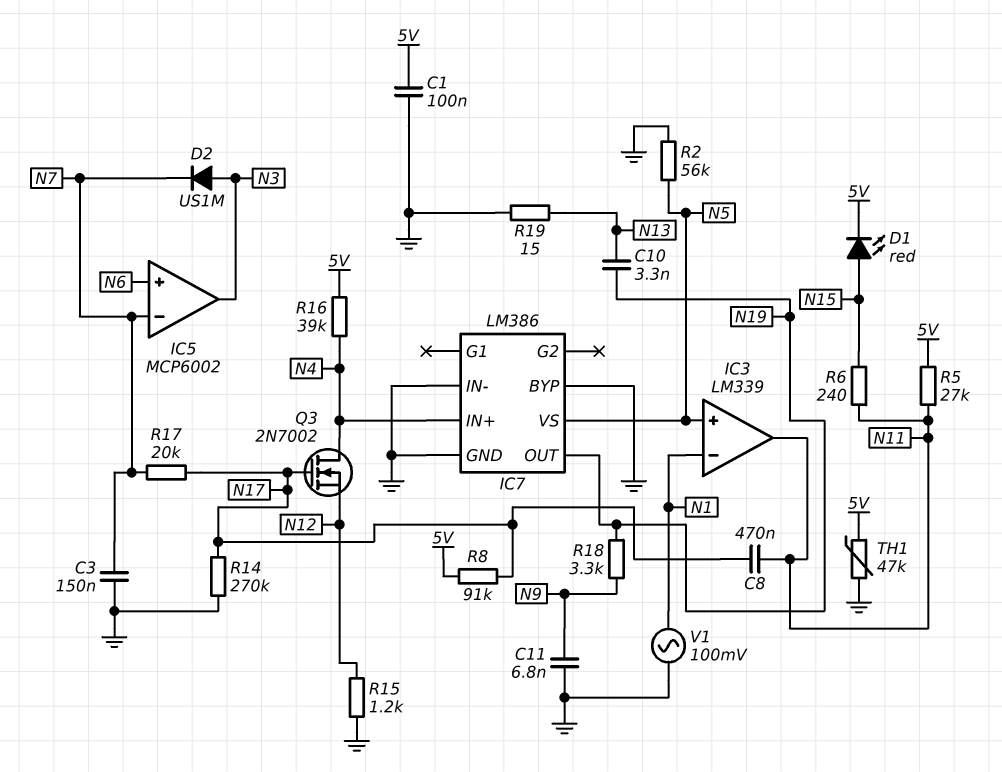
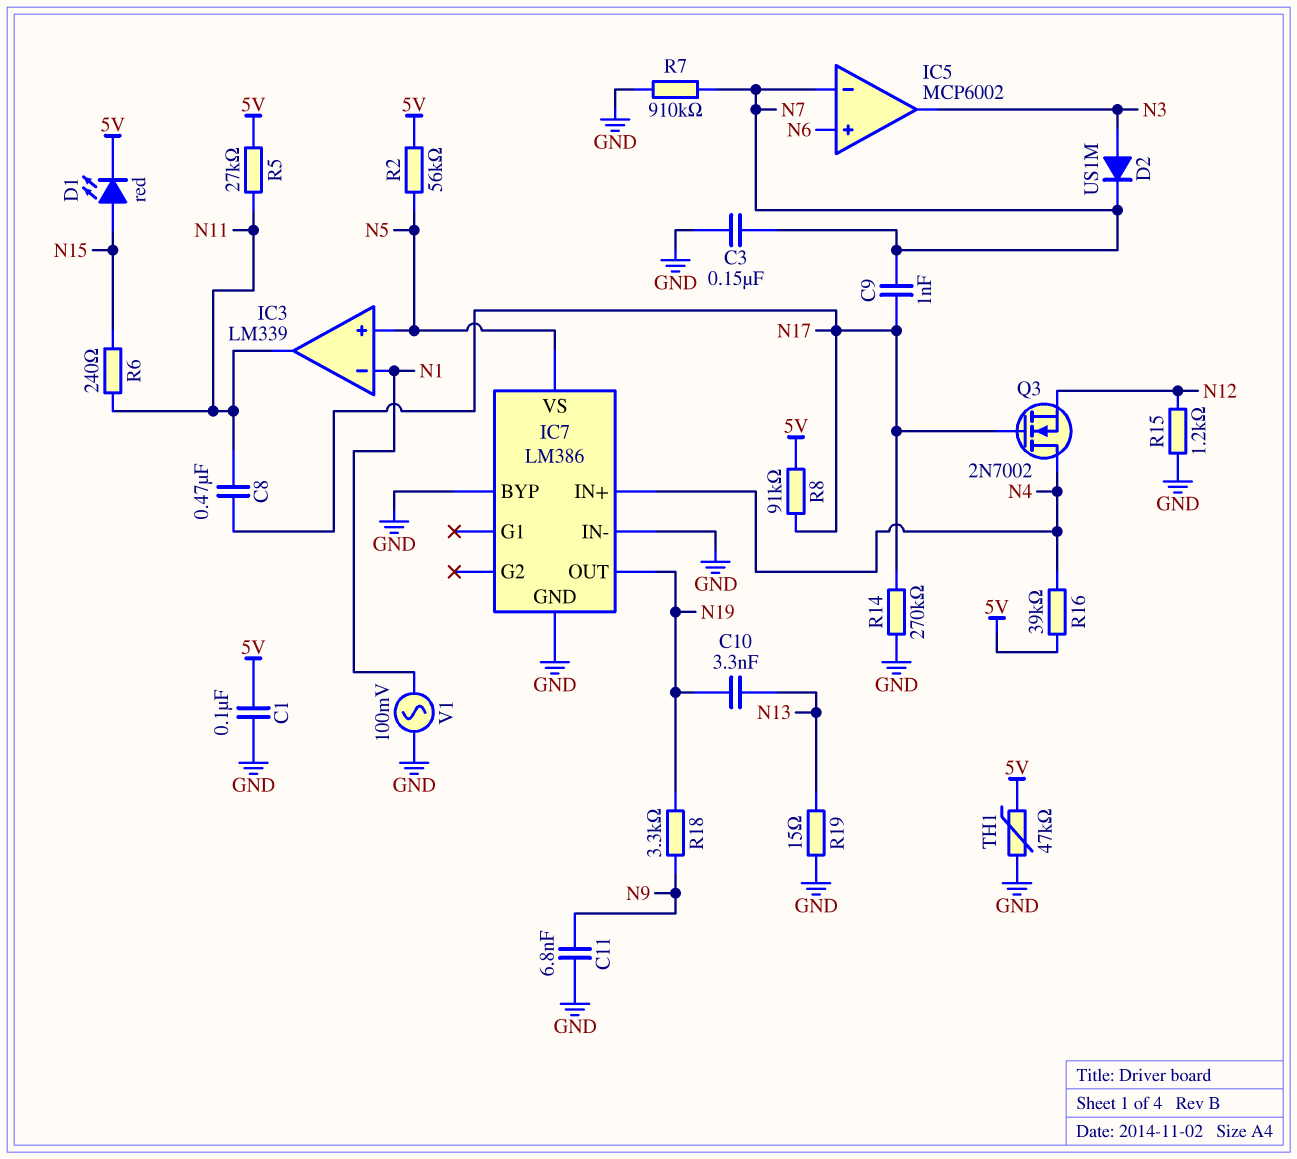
C9: none -> 1nF (N7, N17)
R2: 56k (GND, N5) -> 56k (5V, N5)
R7: none -> 910k (GND, N7)
R17: 20k (N7, N17) -> none

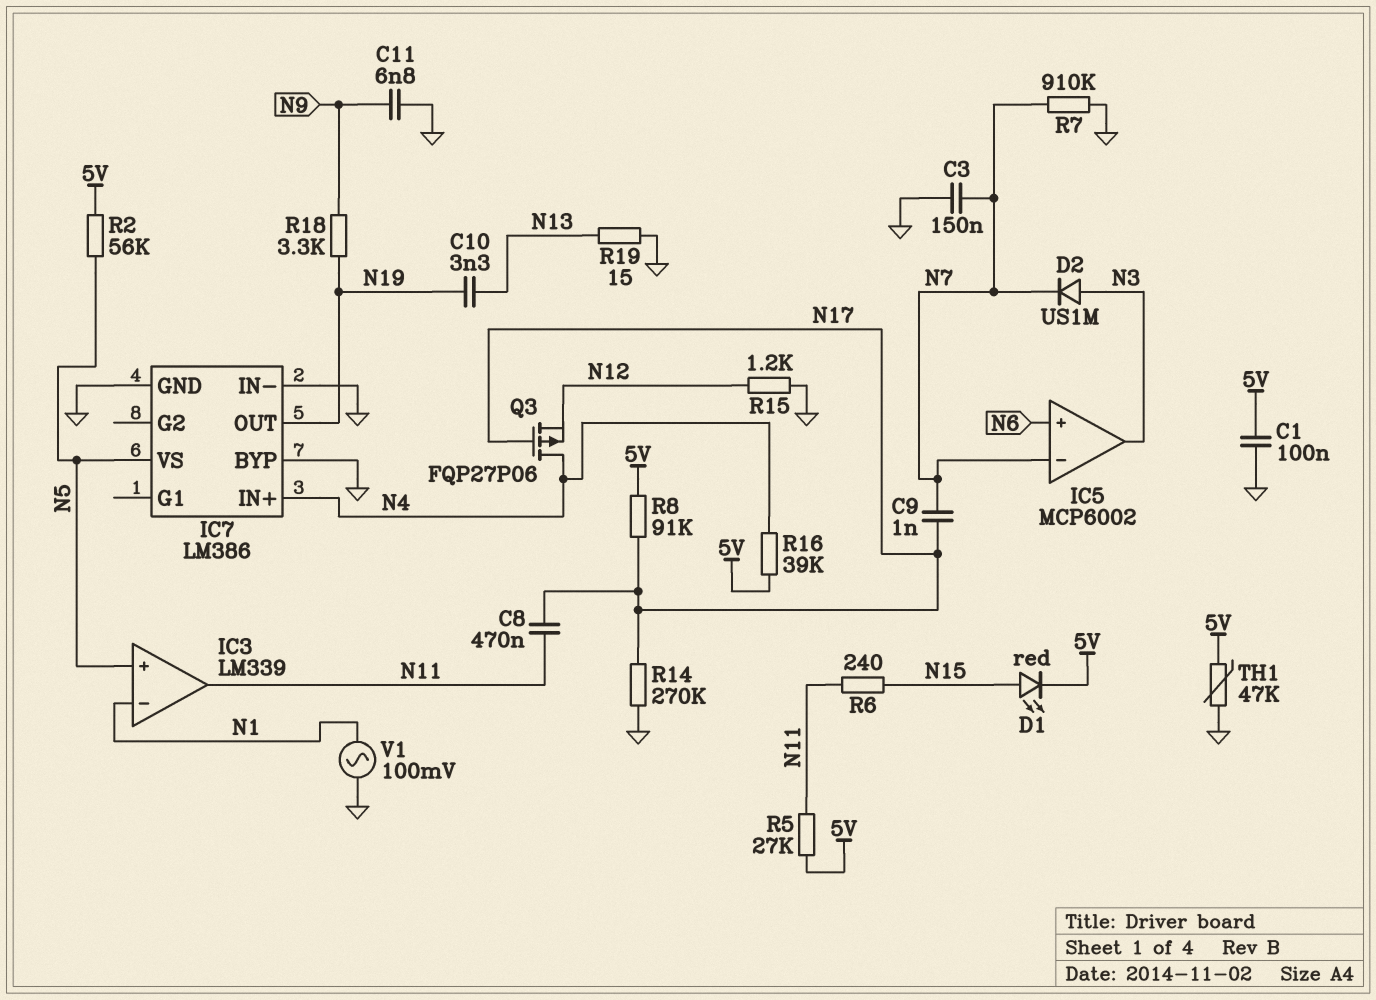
Q3: NMOS 2N7002 (G N17, D N4, S N12) -> PMOS FQP27P06 (G N17, D N4, S N12)

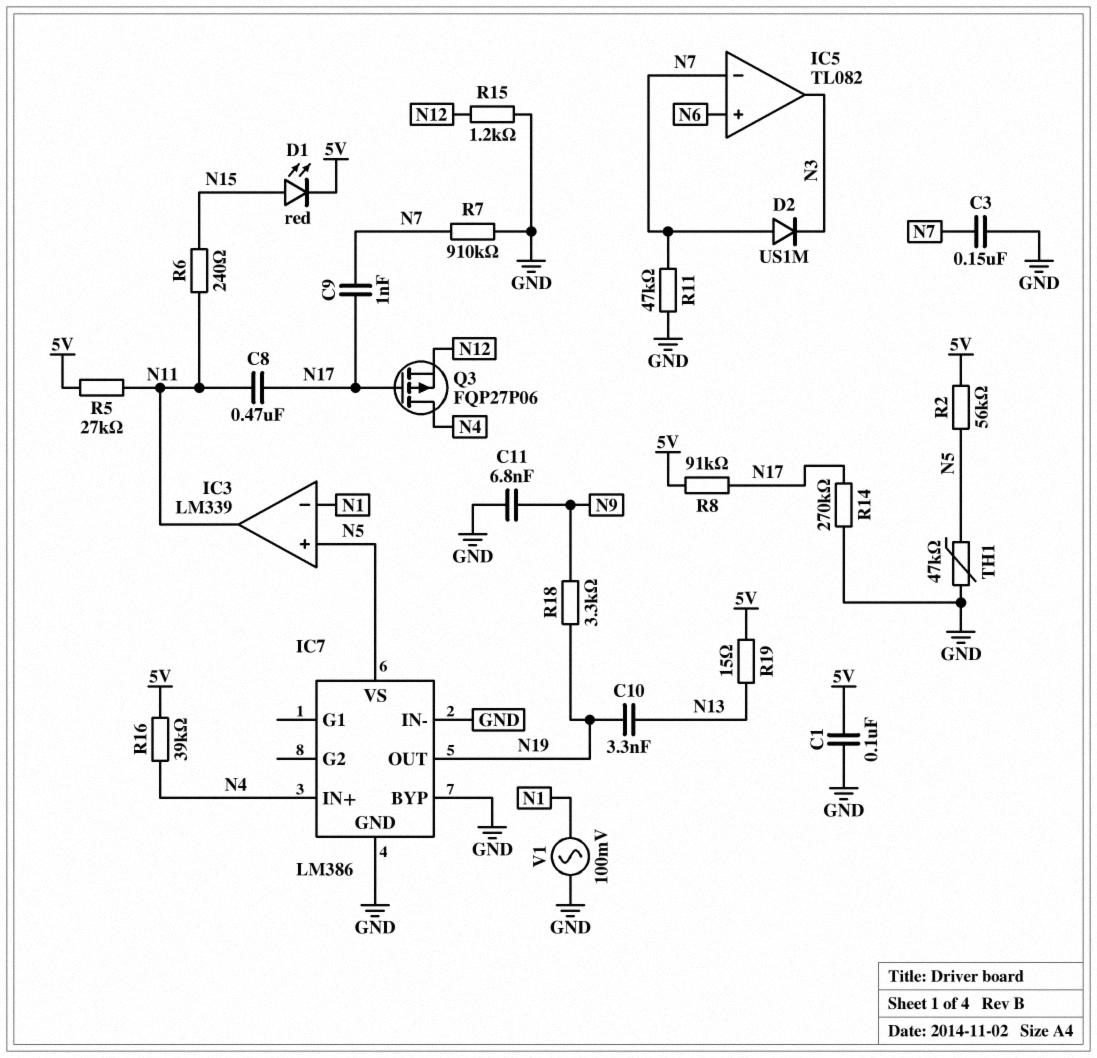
D2: diode US1M (A N3, K N7) -> diode US1M (A N7, K N3)
IC5: MCP6002 -> TL082
R11: none -> 47k (GND, N7)
R19: 15 (GND, N13) -> 15 (5V, N13)
TH1: 47k (5V, GND) -> 47k (GND, N5)

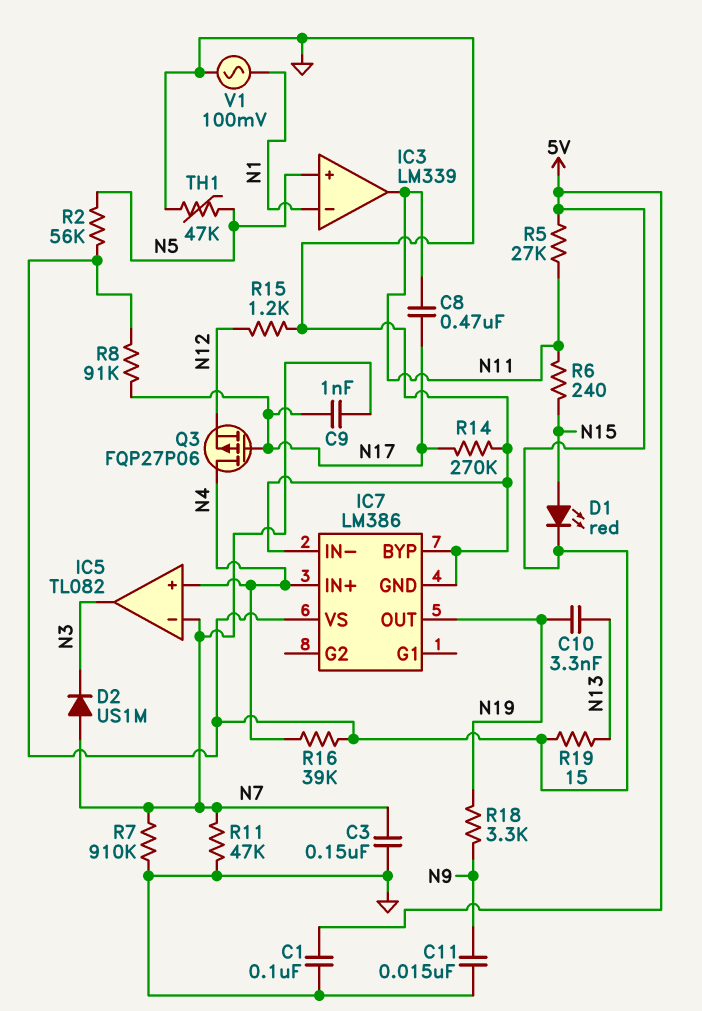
C11: 6.8nF (GND, N9) -> 15nF (GND, N9)
IC5 pin in+: N6 -> N4
IC7 pin VS: N5 -> 5V

